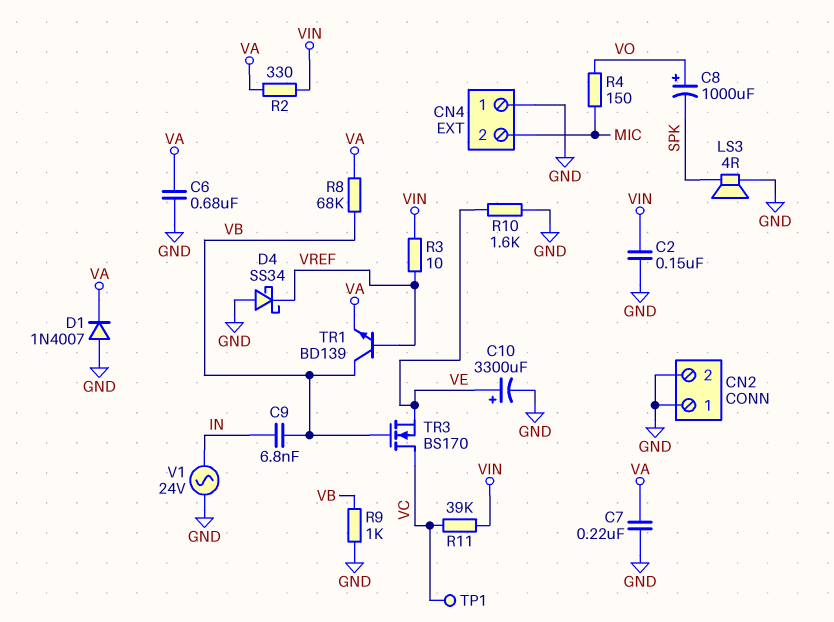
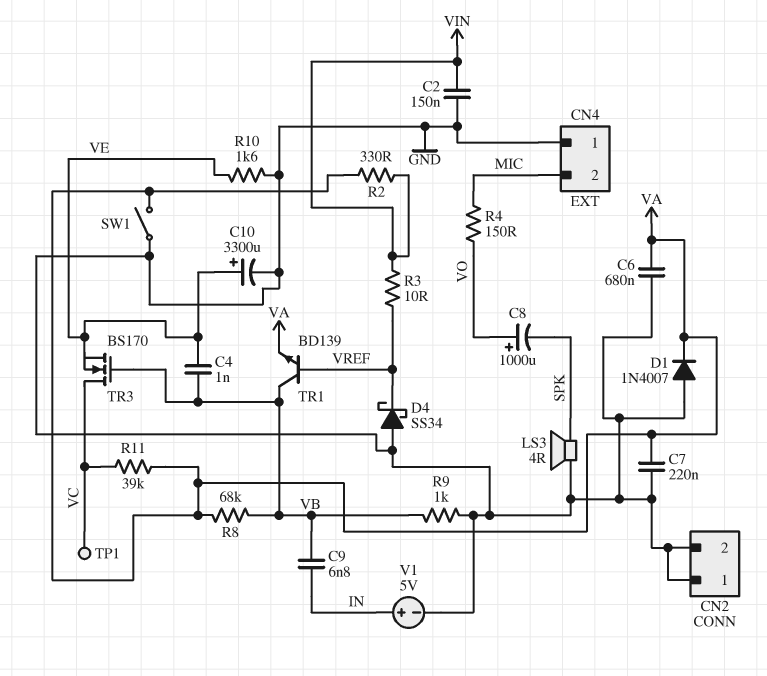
C4: none -> 1nF (VB, VE)
R11: 39k (VC, VIN) -> 39k (VA, VC)
SW1: none -> switch (GND, VA)
V1: AC 24V (GND, IN) -> 5V (plus IN, minus GND)

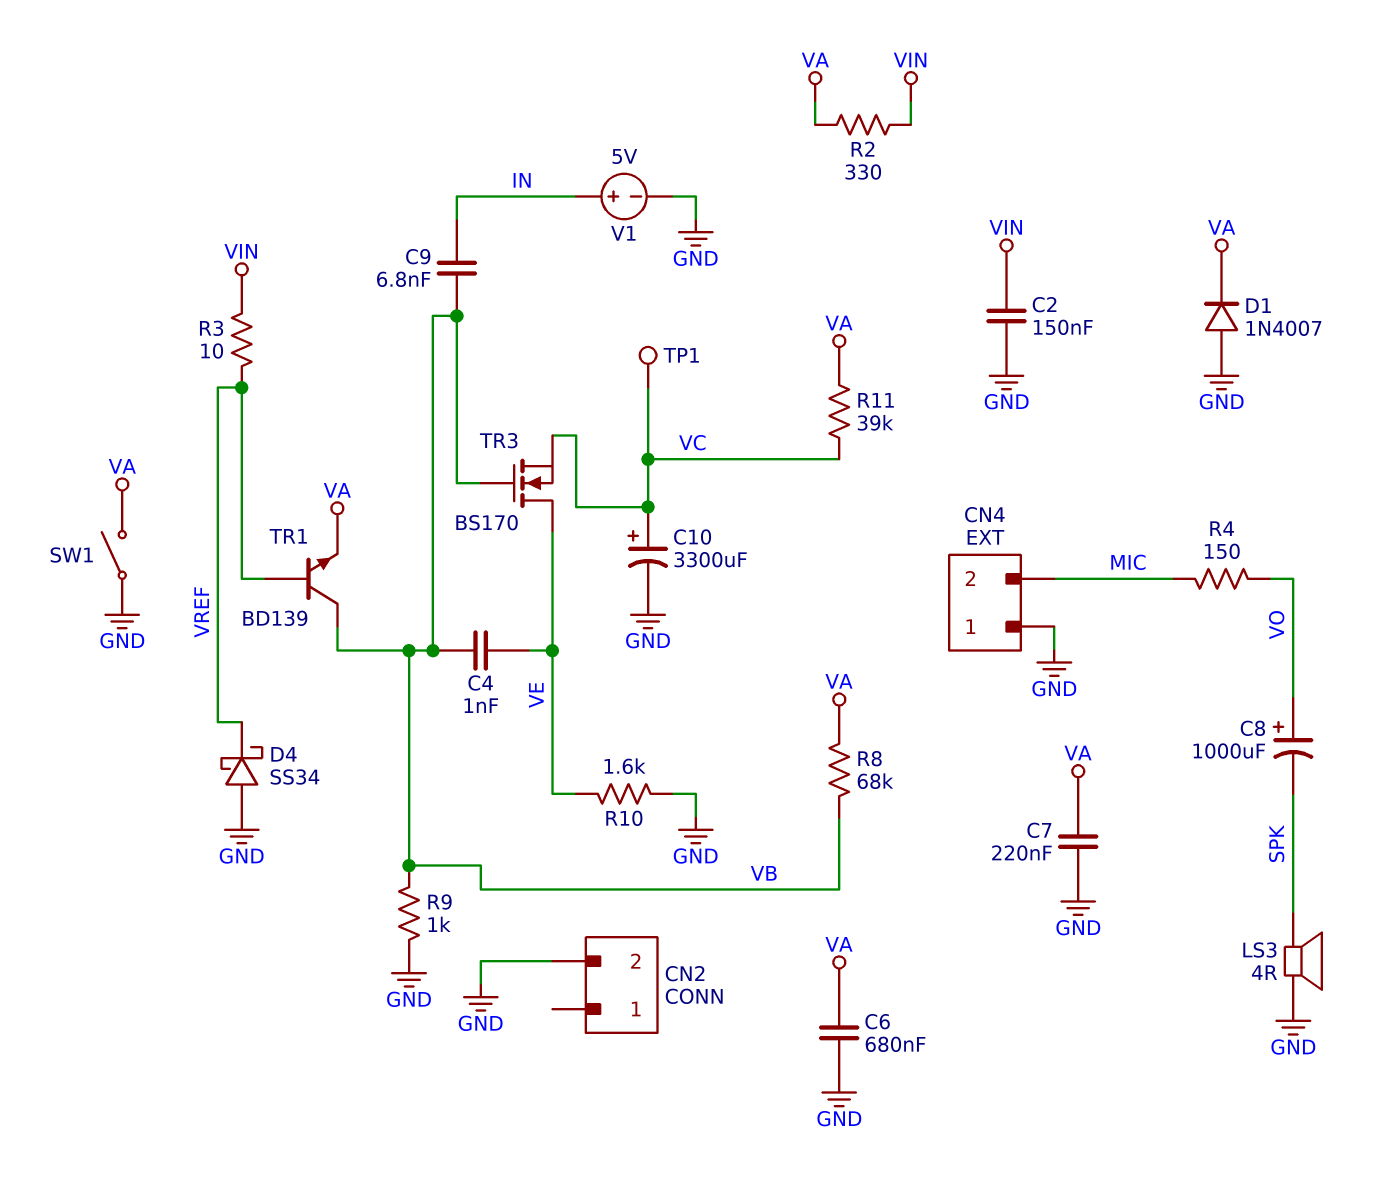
C10: 3300uF (plus VE, minus GND) -> 3300uF (plus VC, minus GND)
CN2 pin 1: GND -> none
TR3: NMOS BS170 (G VB, D VC, S VE) -> NMOS BS170 (G VB, D VE, S VC)

